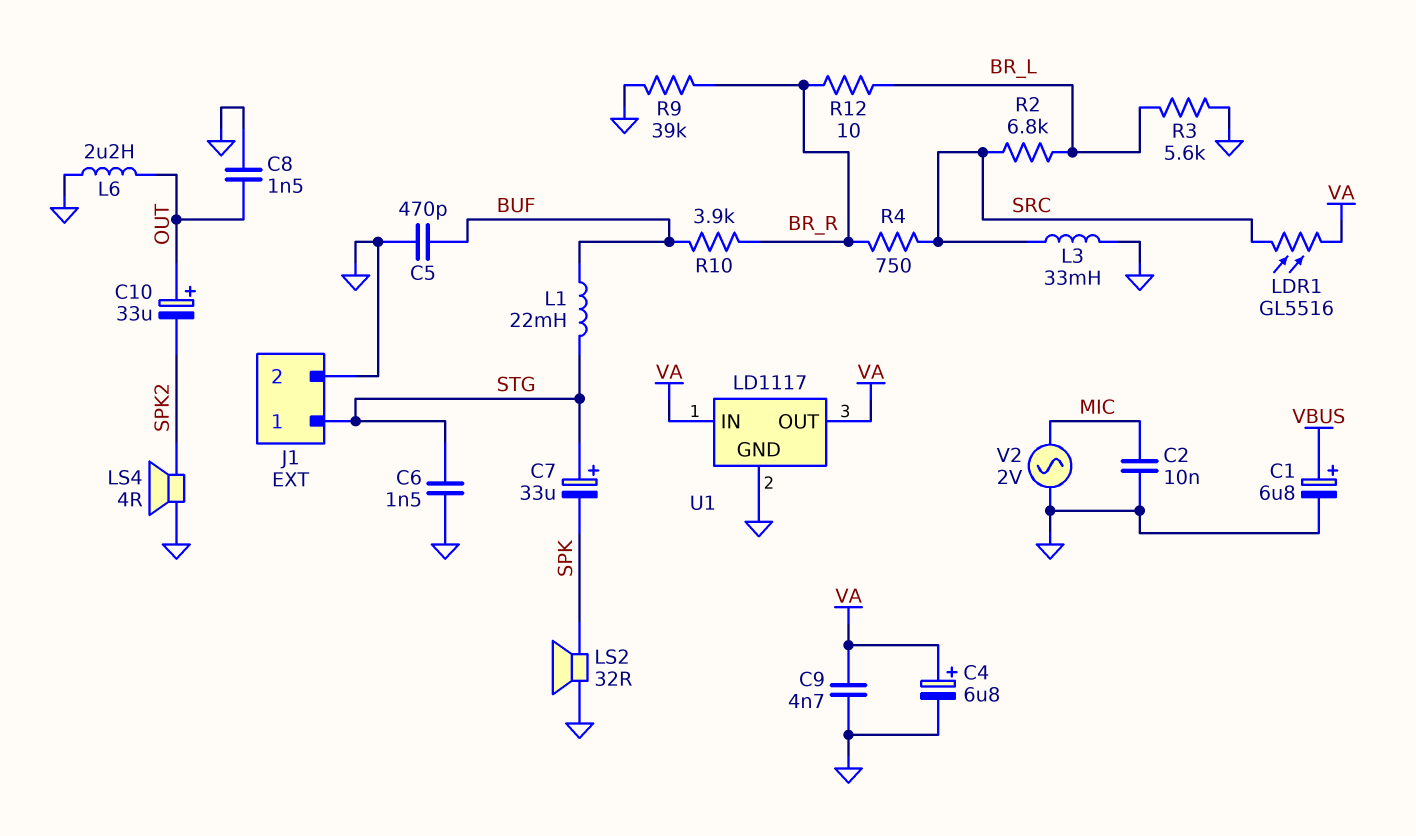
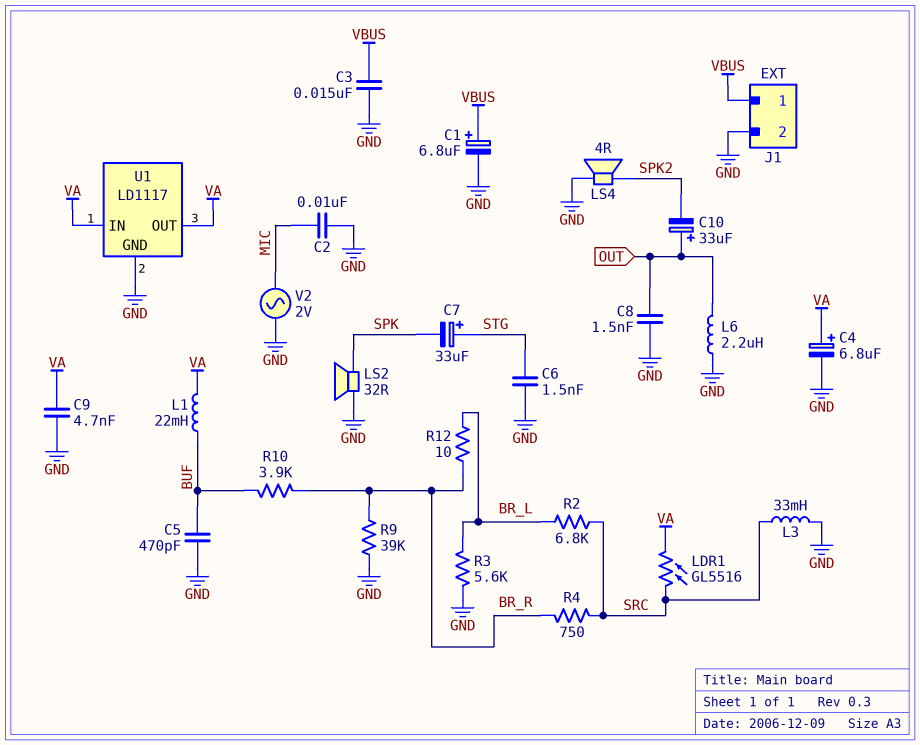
C3: none -> 15nF (GND, VBUS)
J1 pin 1: STG -> VBUS
L1: 22mH (BUF, STG) -> 22mH (BUF, VA)

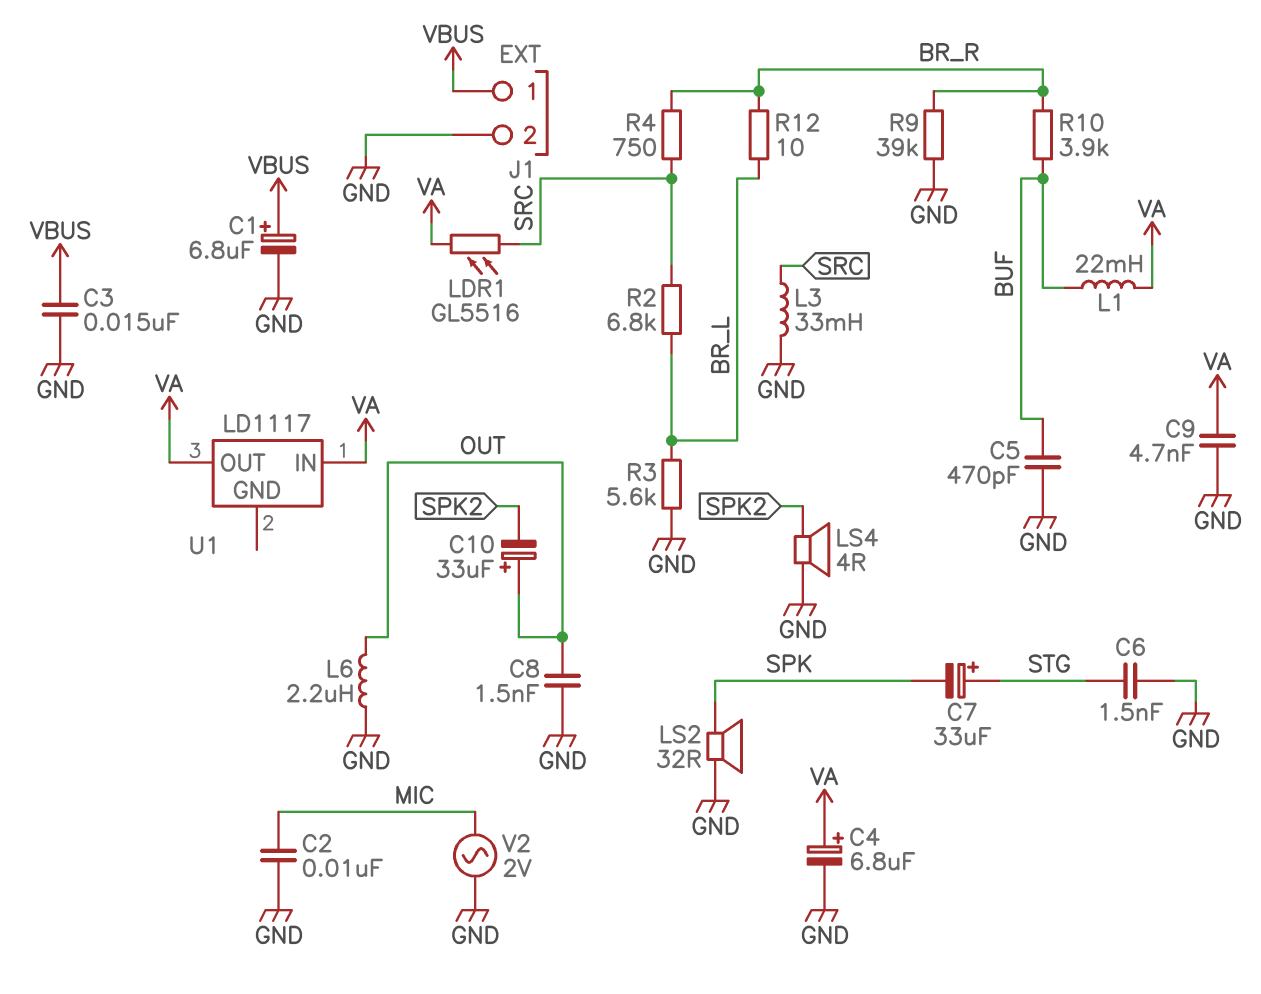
U1 pin GND: GND -> none

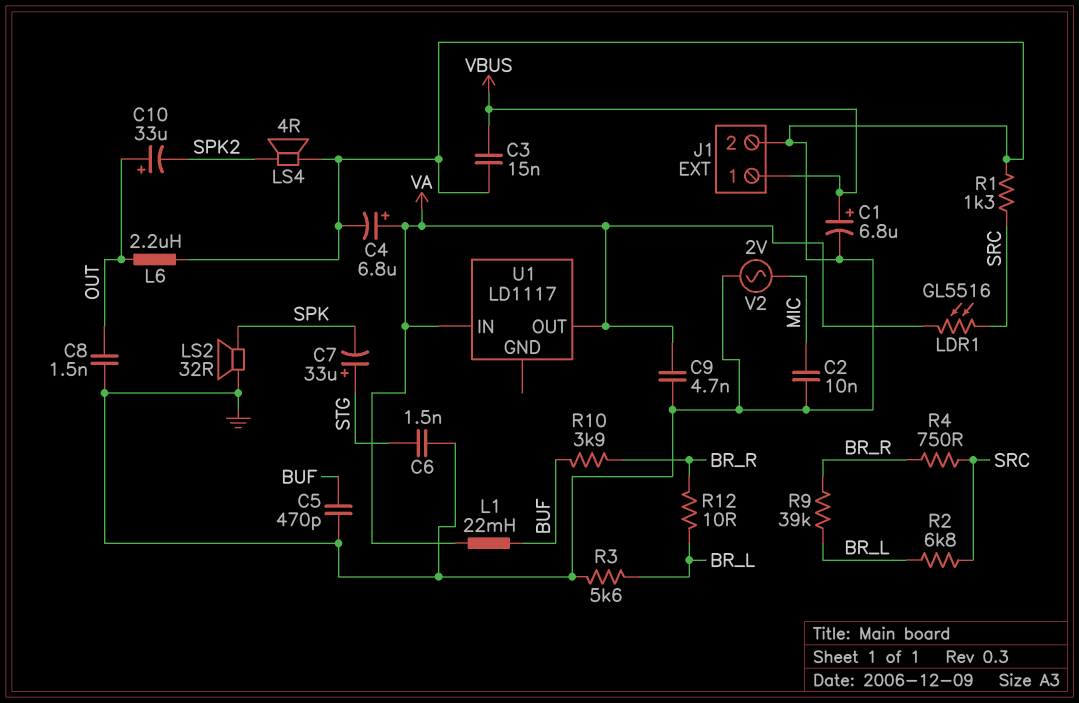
L3: 33mH (GND, SRC) -> none
R1: none -> 1.3k (GND, SRC)
R9: 39k (BR_R, GND) -> 39k (BR_L, BR_R)

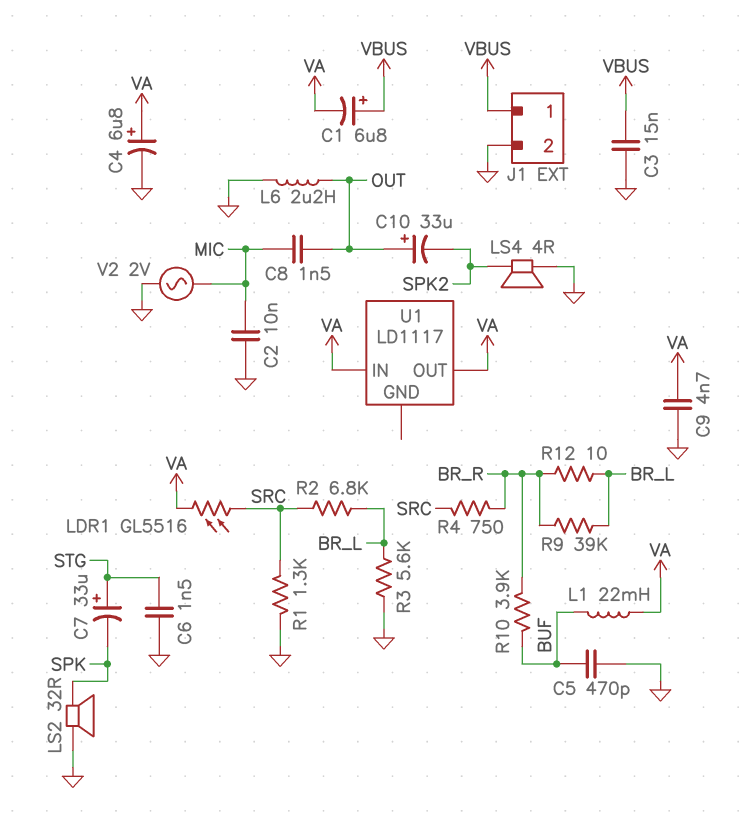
C1: 6.8uF (plus VBUS, minus GND) -> 6.8uF (plus VBUS, minus VA)
C8: 1.5nF (GND, OUT) -> 1.5nF (MIC, OUT)

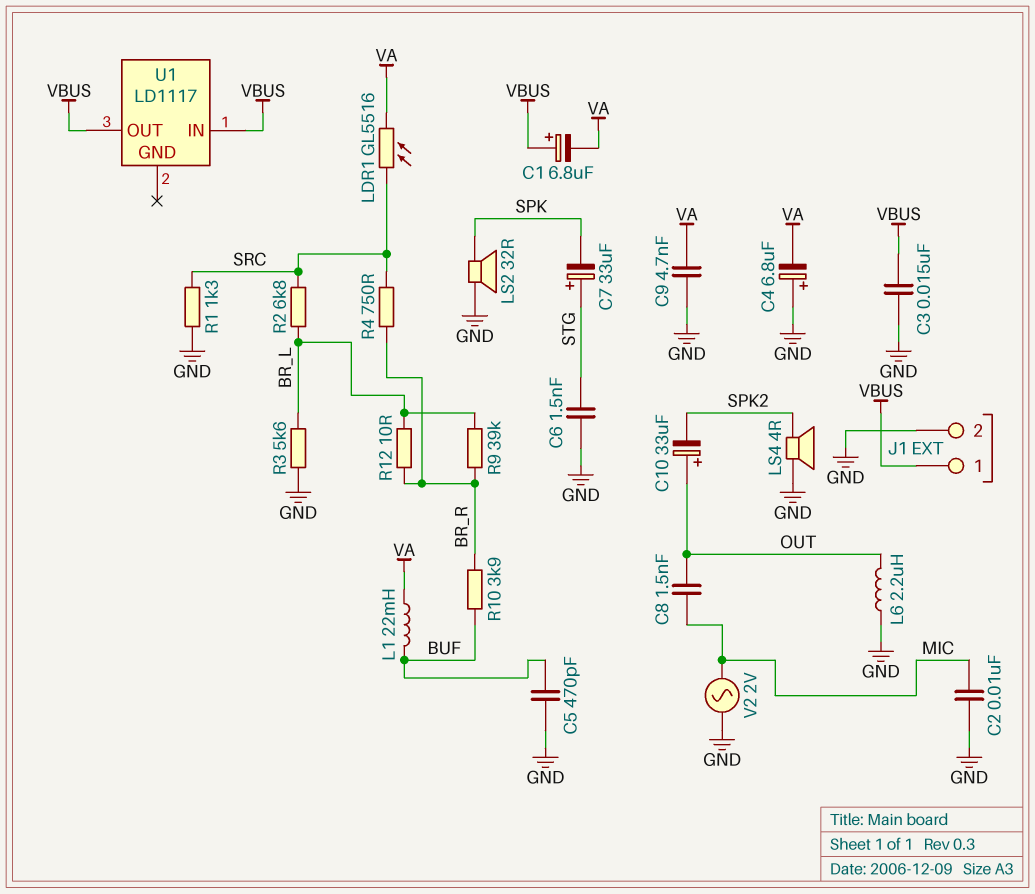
C4: 6.8uF (plus VA, minus GND) -> 6.8uF (plus GND, minus VA)
U1 pin IN: VA -> VBUS
U1 pin OUT: VA -> VBUS

